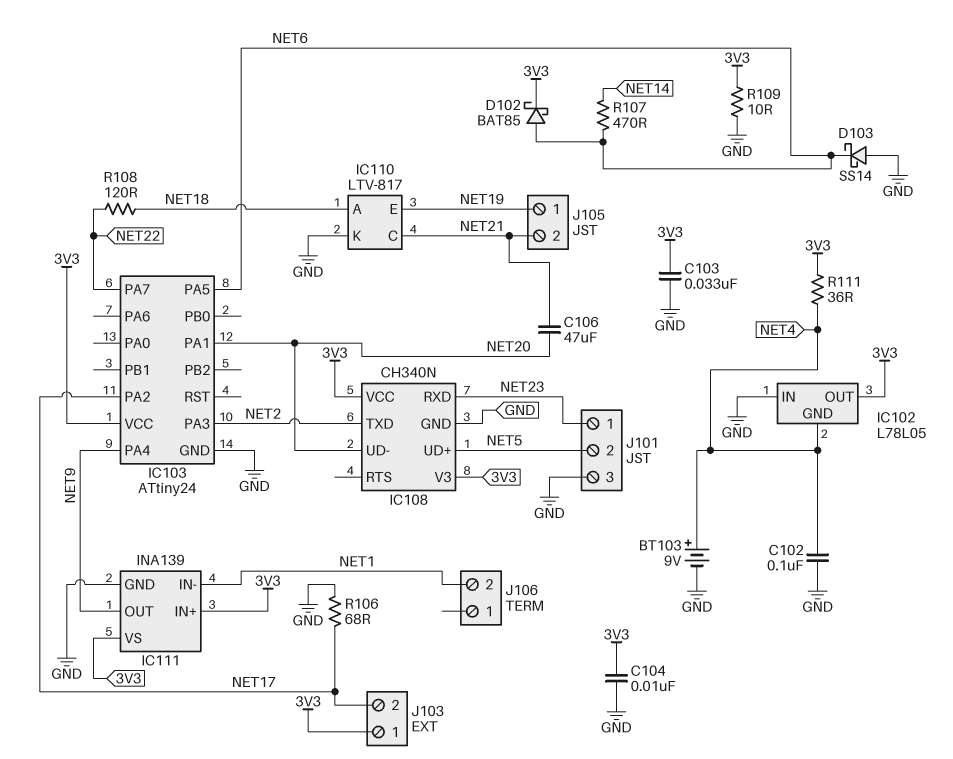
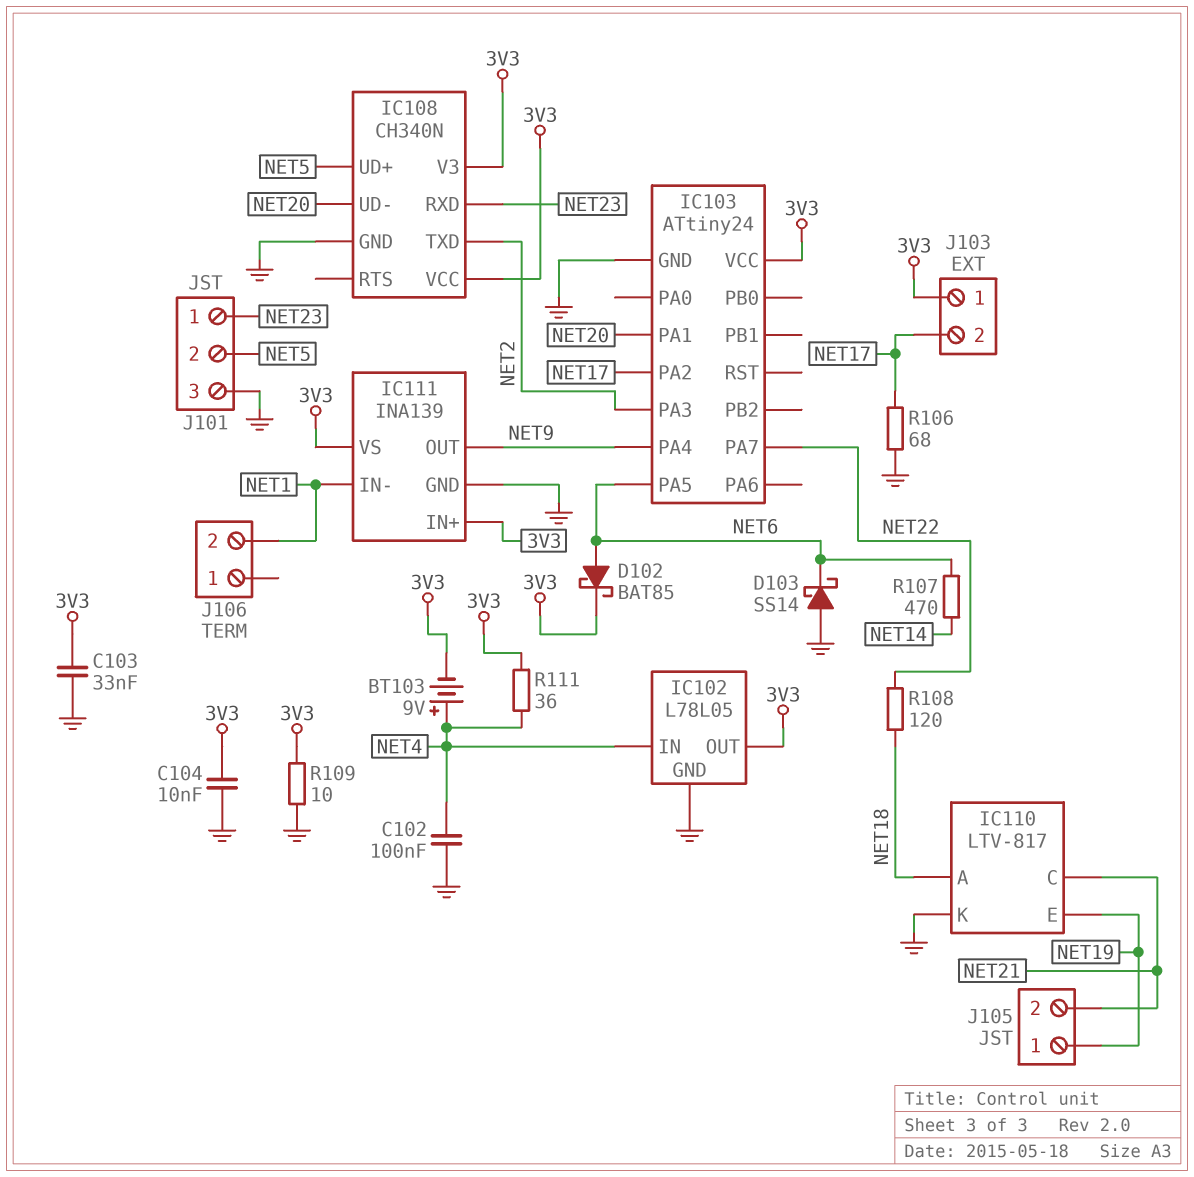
BT103: 9V (plus NET4, minus GND) -> 9V (plus NET4, minus 3V3)
C106: 47uF (NET20, NET21) -> none
IC102 pin GND: NET4 -> GND
IC102 pin IN: GND -> NET4

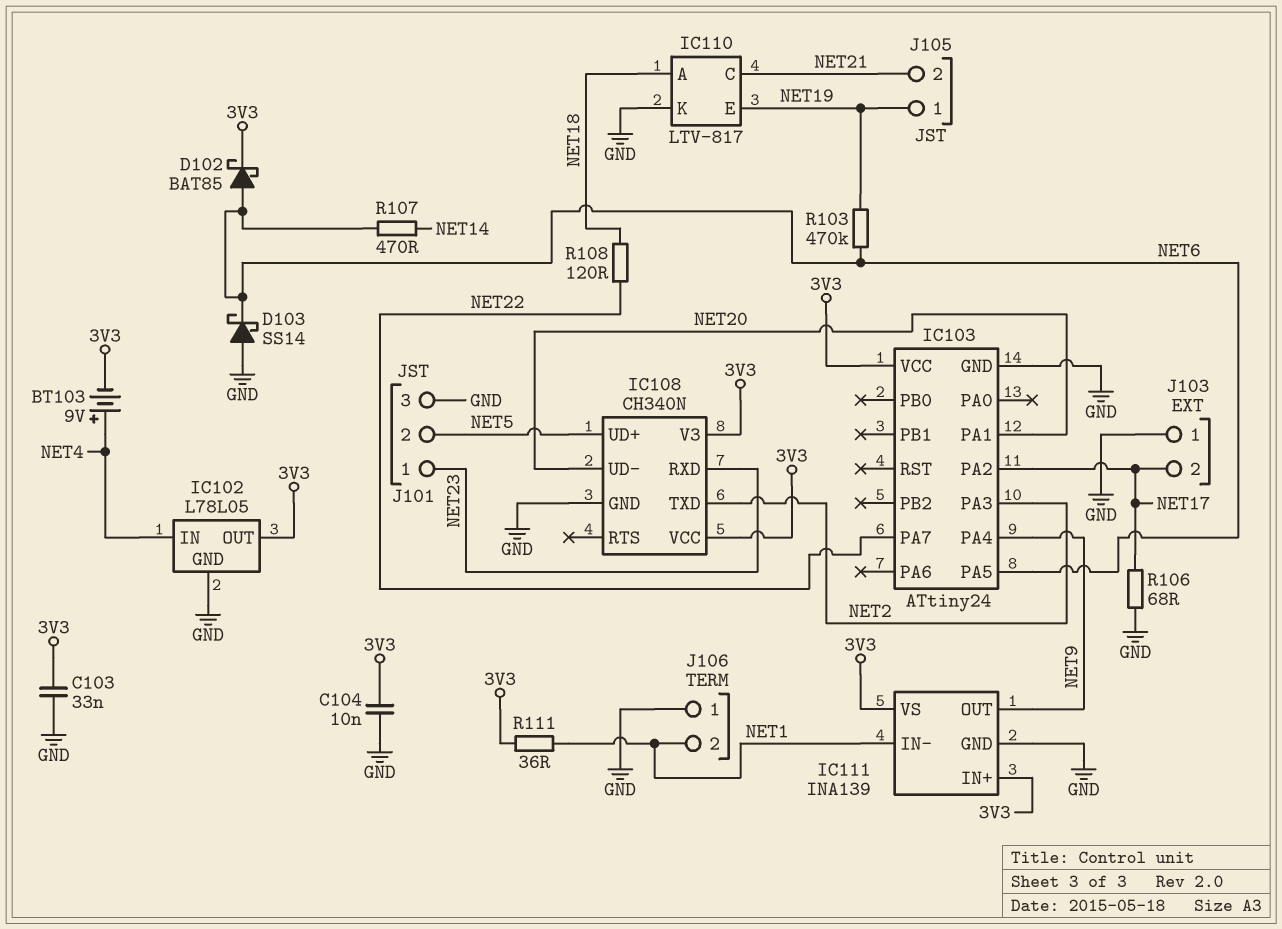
C102: 100nF (GND, NET4) -> none
J103 pin 1: 3V3 -> GND
J106 pin 1: none -> GND
R103: none -> 470k (NET6, NET19)
R109: 10 (3V3, GND) -> none
R111: 36 (3V3, NET4) -> 36 (3V3, NET1)

